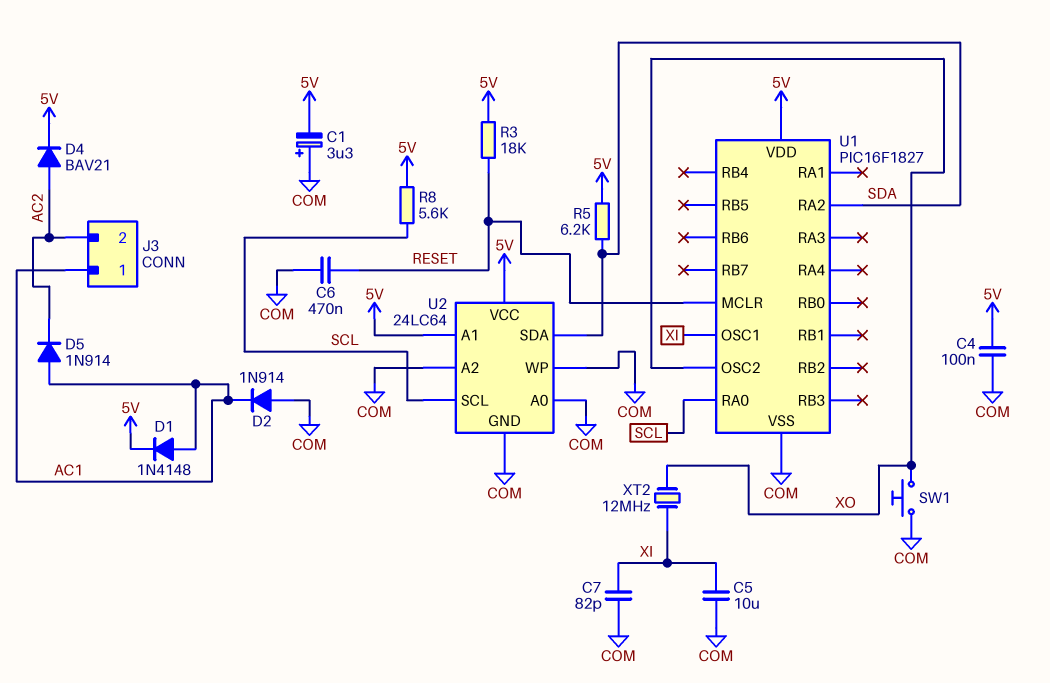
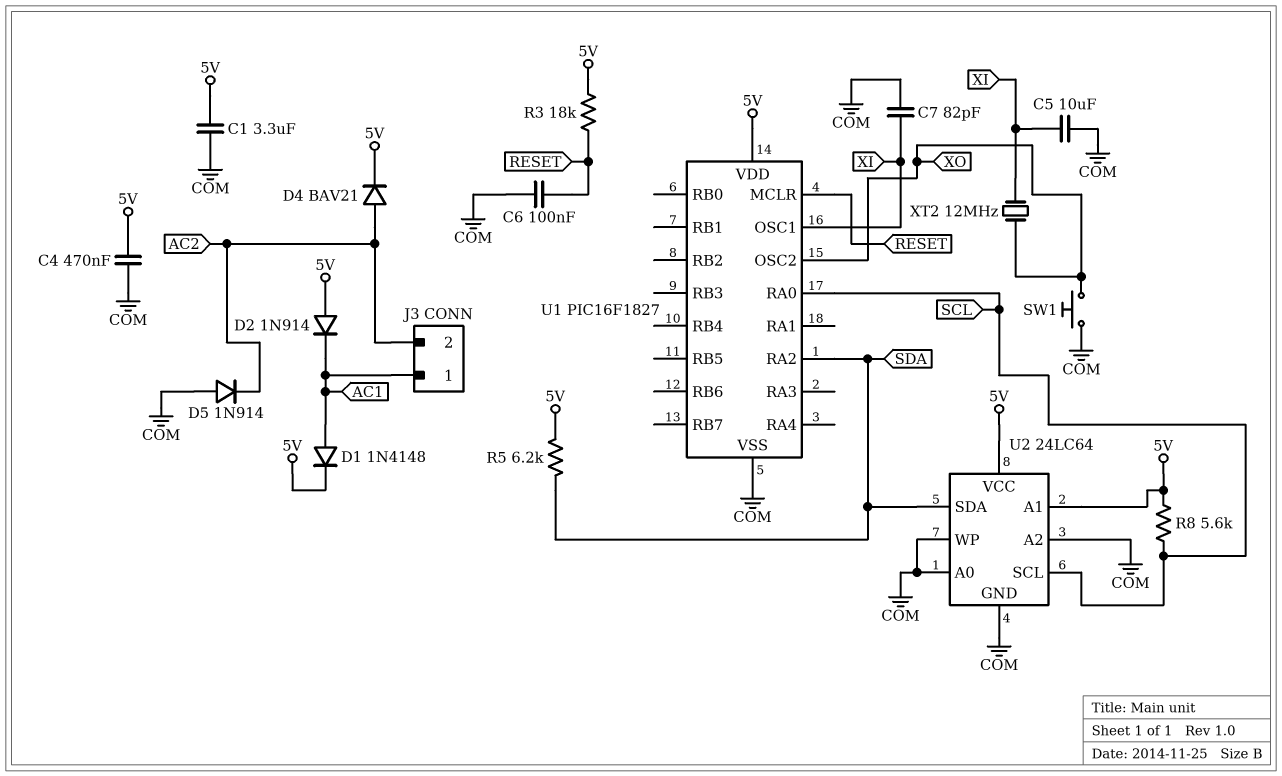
C1: 3.3uF (plus COM, minus 5V) -> 3.3uF (5V, COM)
C4: 100nF (5V, COM) -> 470nF (5V, COM)
C6: 470nF (COM, RESET) -> 100nF (COM, RESET)
D2: diode 1N914 (A COM, K AC1) -> diode 1N914 (A 5V, K AC1)
D5: diode 1N914 (A AC1, K AC2) -> diode 1N914 (A COM, K AC2)

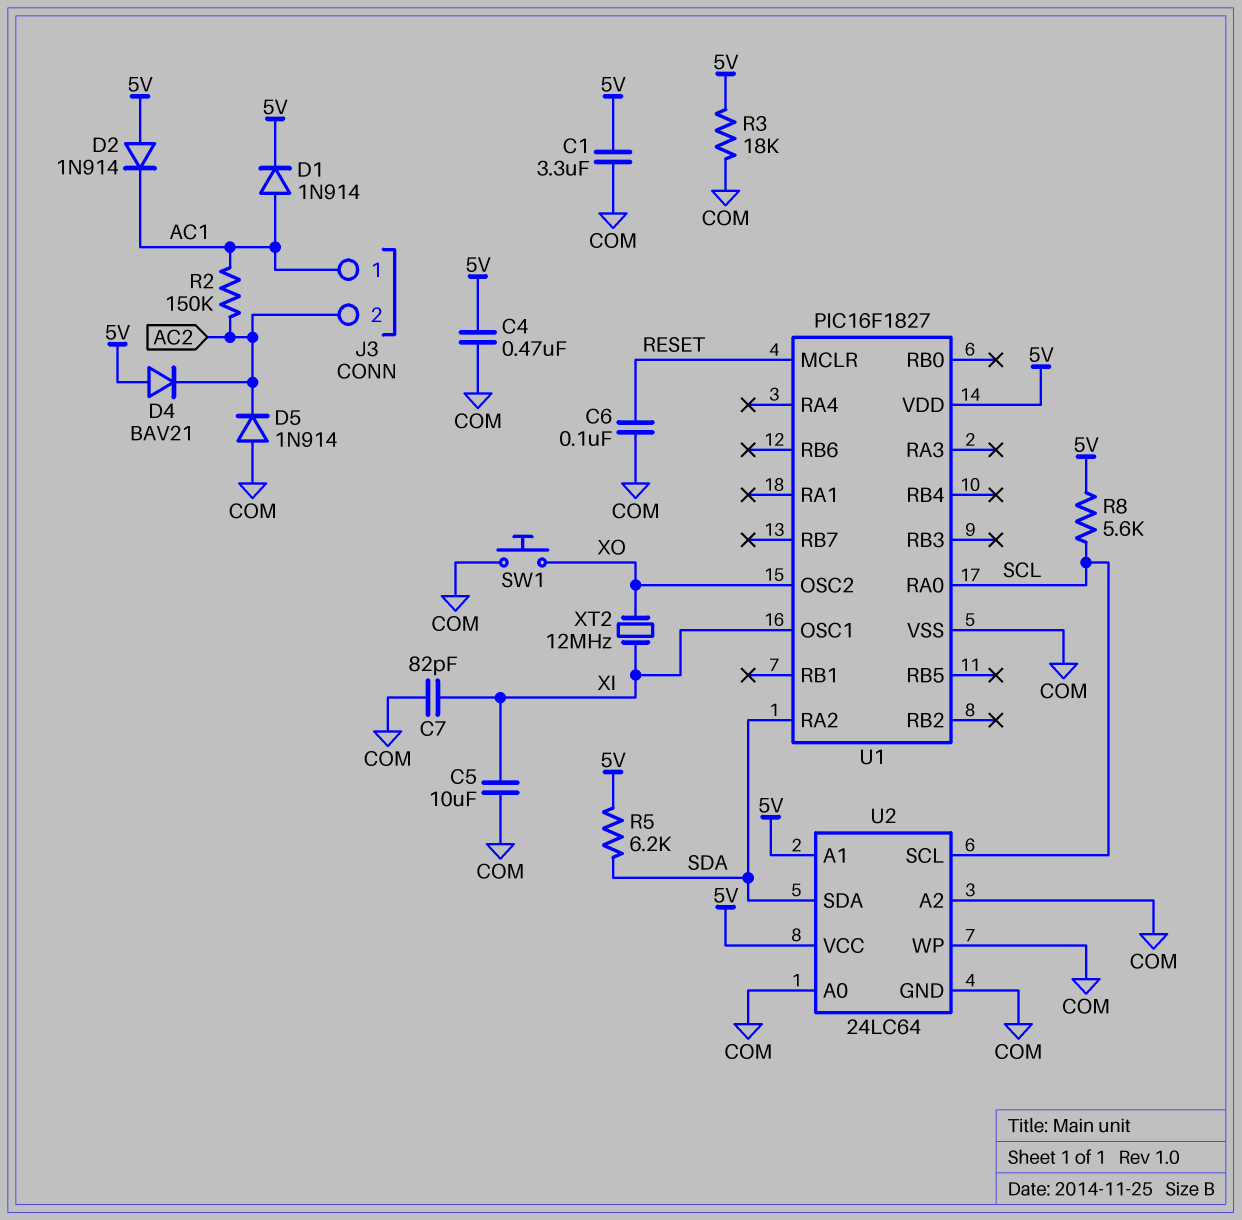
D1: diode 1N4148 (A AC1, K 5V) -> diode 1N914 (A AC1, K 5V)
D4: diode BAV21 (A AC2, K 5V) -> diode BAV21 (A 5V, K AC2)
R2: none -> 150k (AC1, AC2)
R3: 18k (5V, RESET) -> 18k (5V, COM)

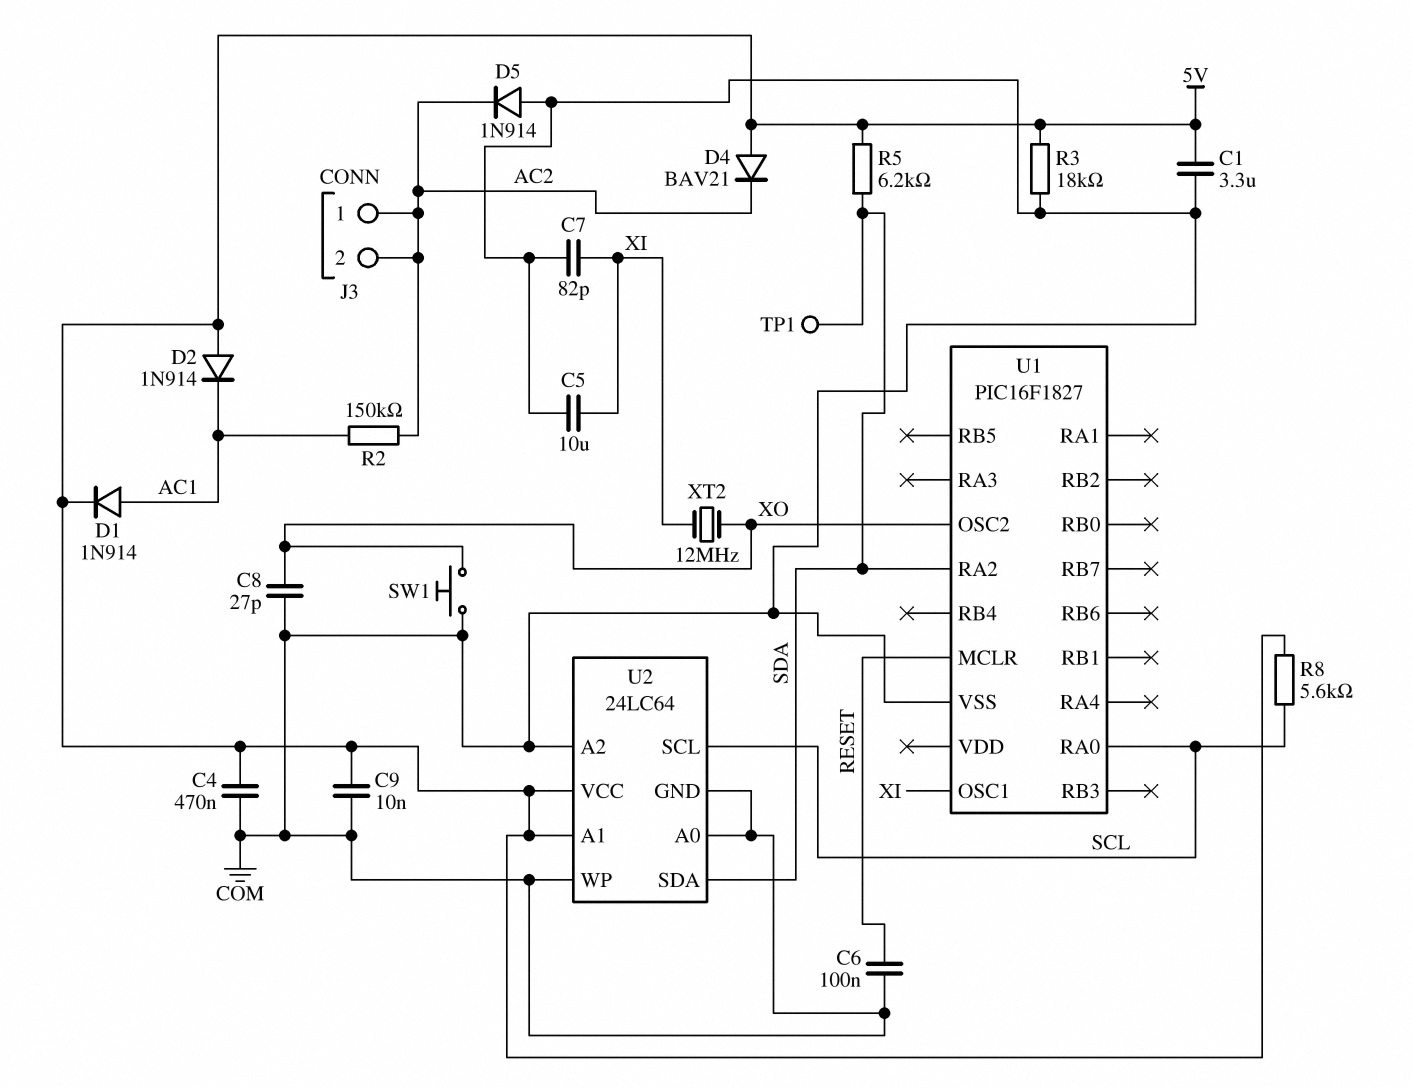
C8: none -> 27pF (COM, XO)
C9: none -> 10nF (5V, COM)
J3 pin 1: AC1 -> AC2
TP1: none -> test point (SDA)
U1 pin VDD: 5V -> none

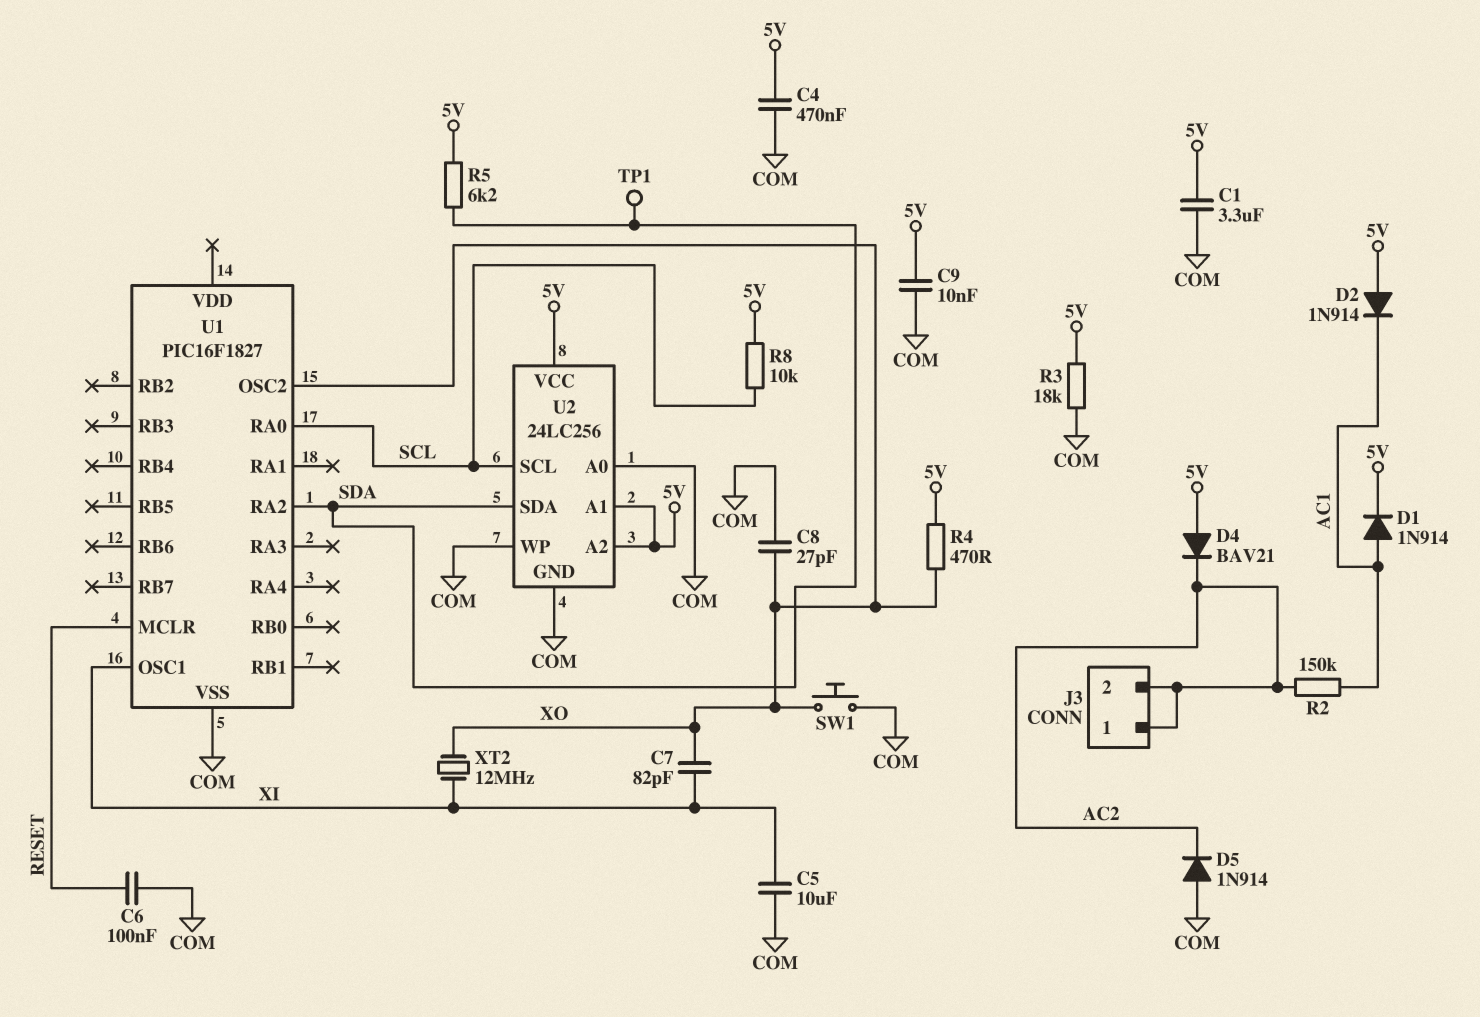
C7: 82pF (COM, XI) -> 82pF (XI, XO)
R4: none -> 470 (5V, XO)
R8: 5.6k (5V, SCL) -> 10k (5V, SCL)
U2: 24LC64 -> 24LC256
U2 pin A2: COM -> 5V

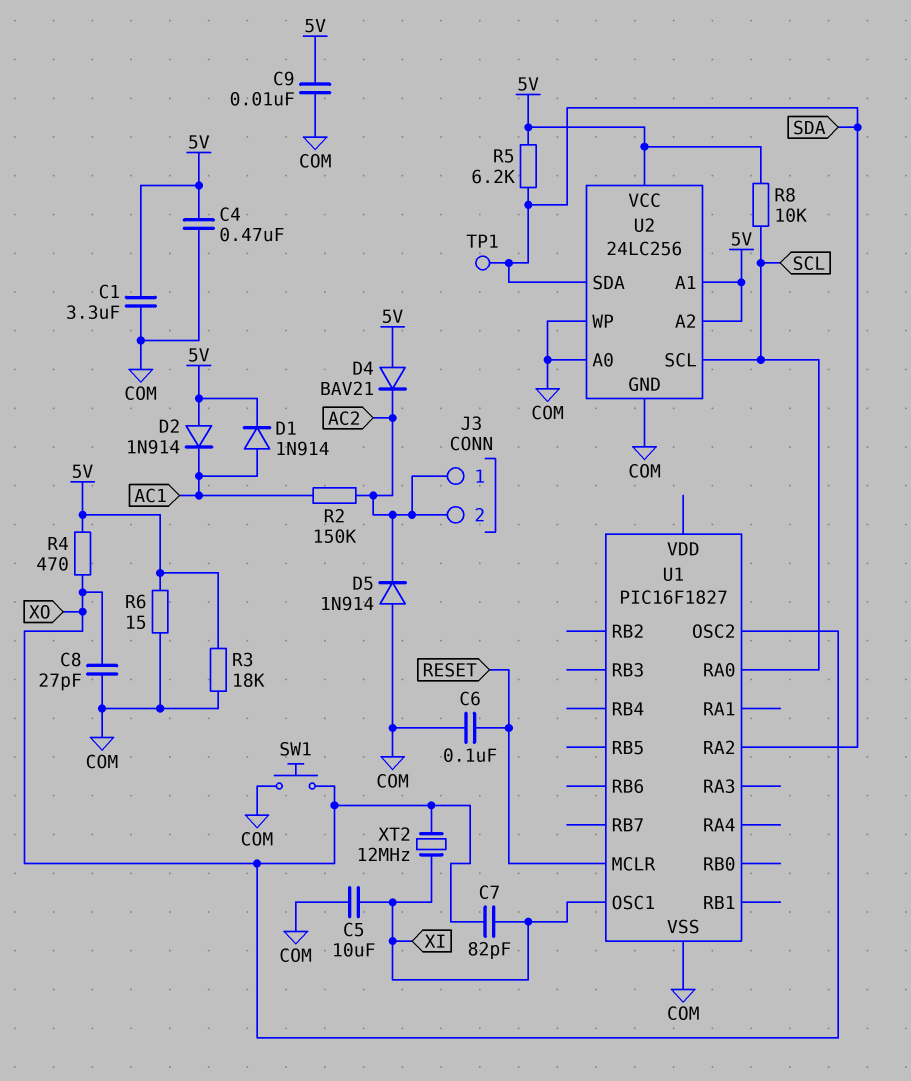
R6: none -> 15 (5V, COM)

